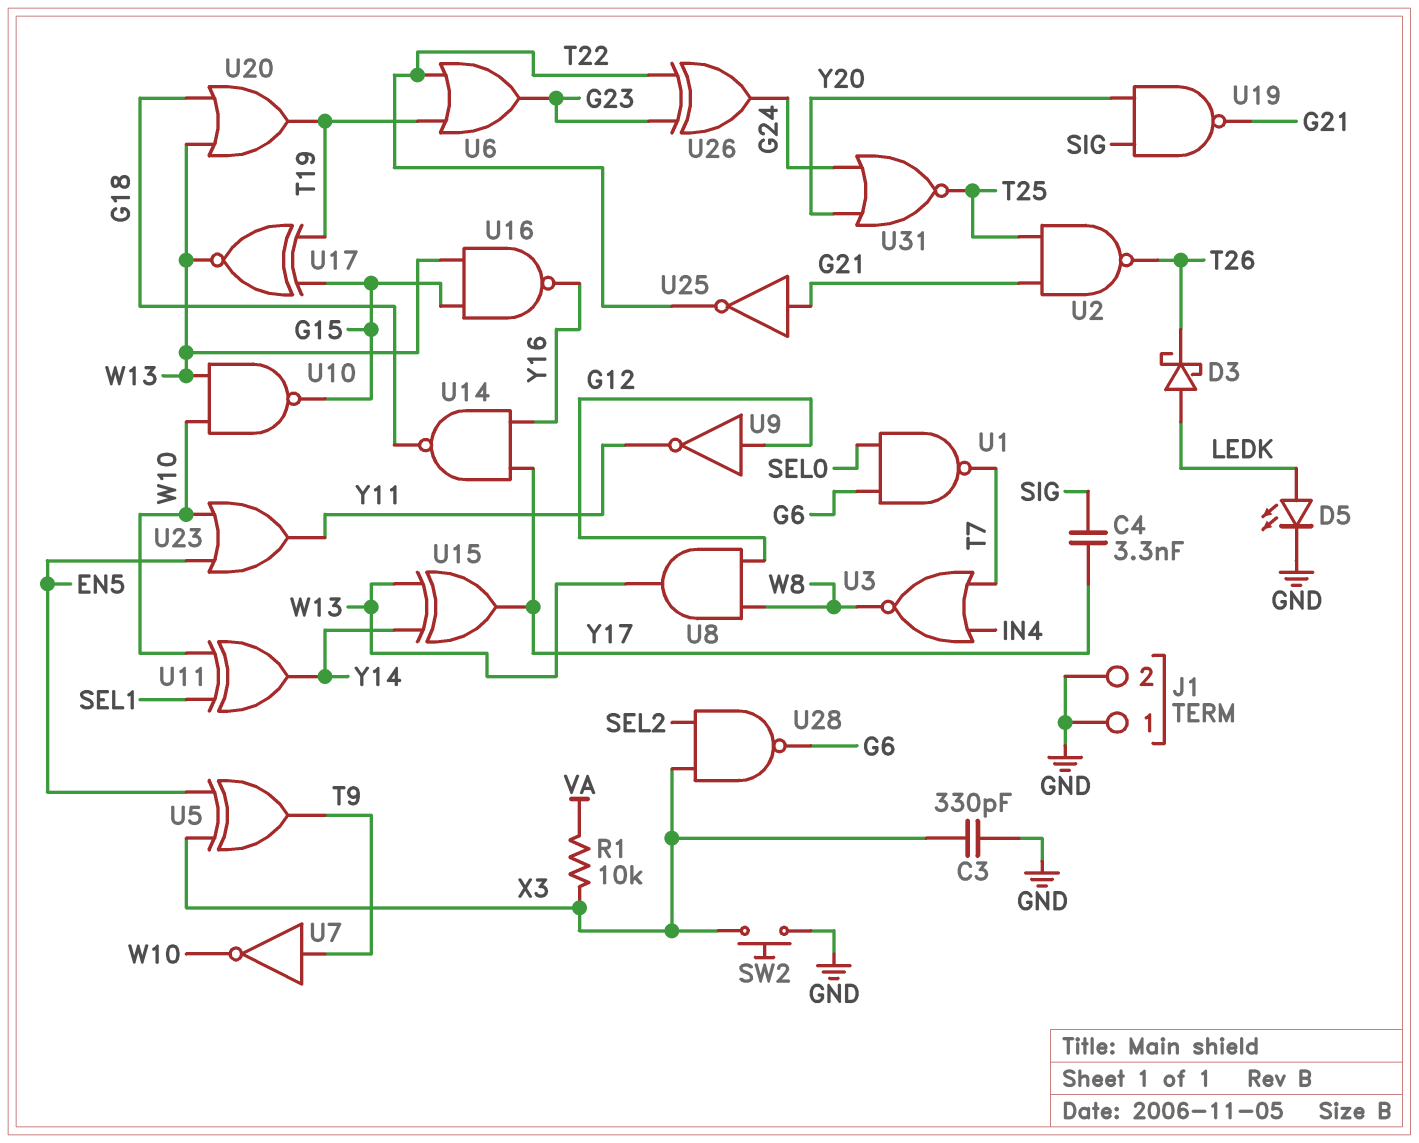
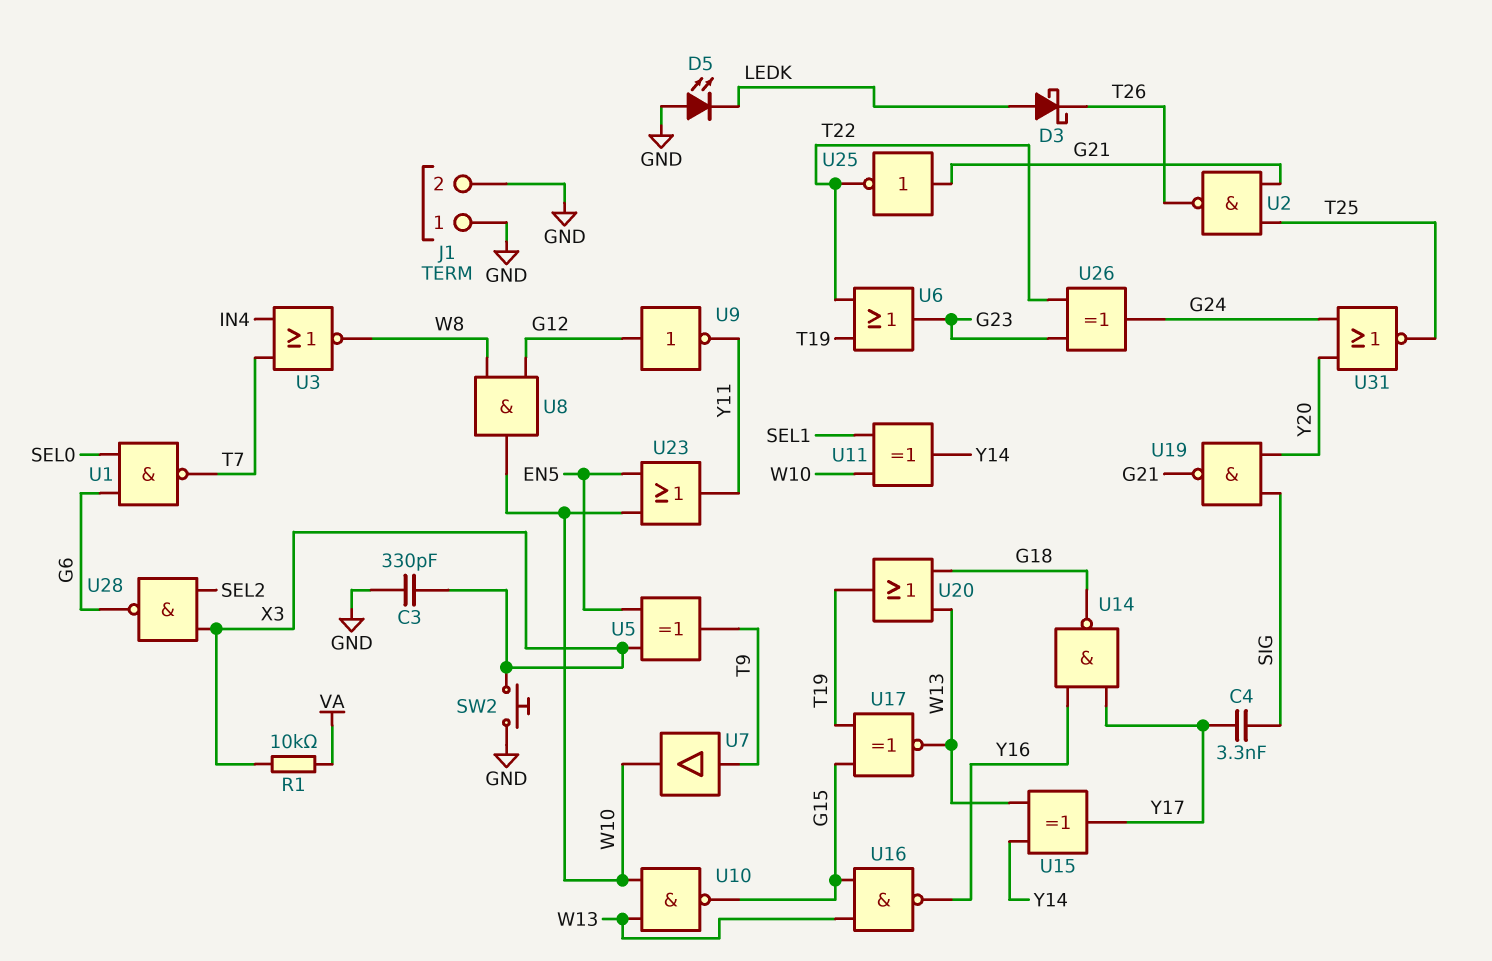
D5: LED (A LEDK, K GND) -> LED (A GND, K LEDK)
U7: NOT (in T9, out W10) -> buffer (in T9, out W10)
U8: AND (in G12, in W8, out W13) -> AND (in G12, in W8, out W10)

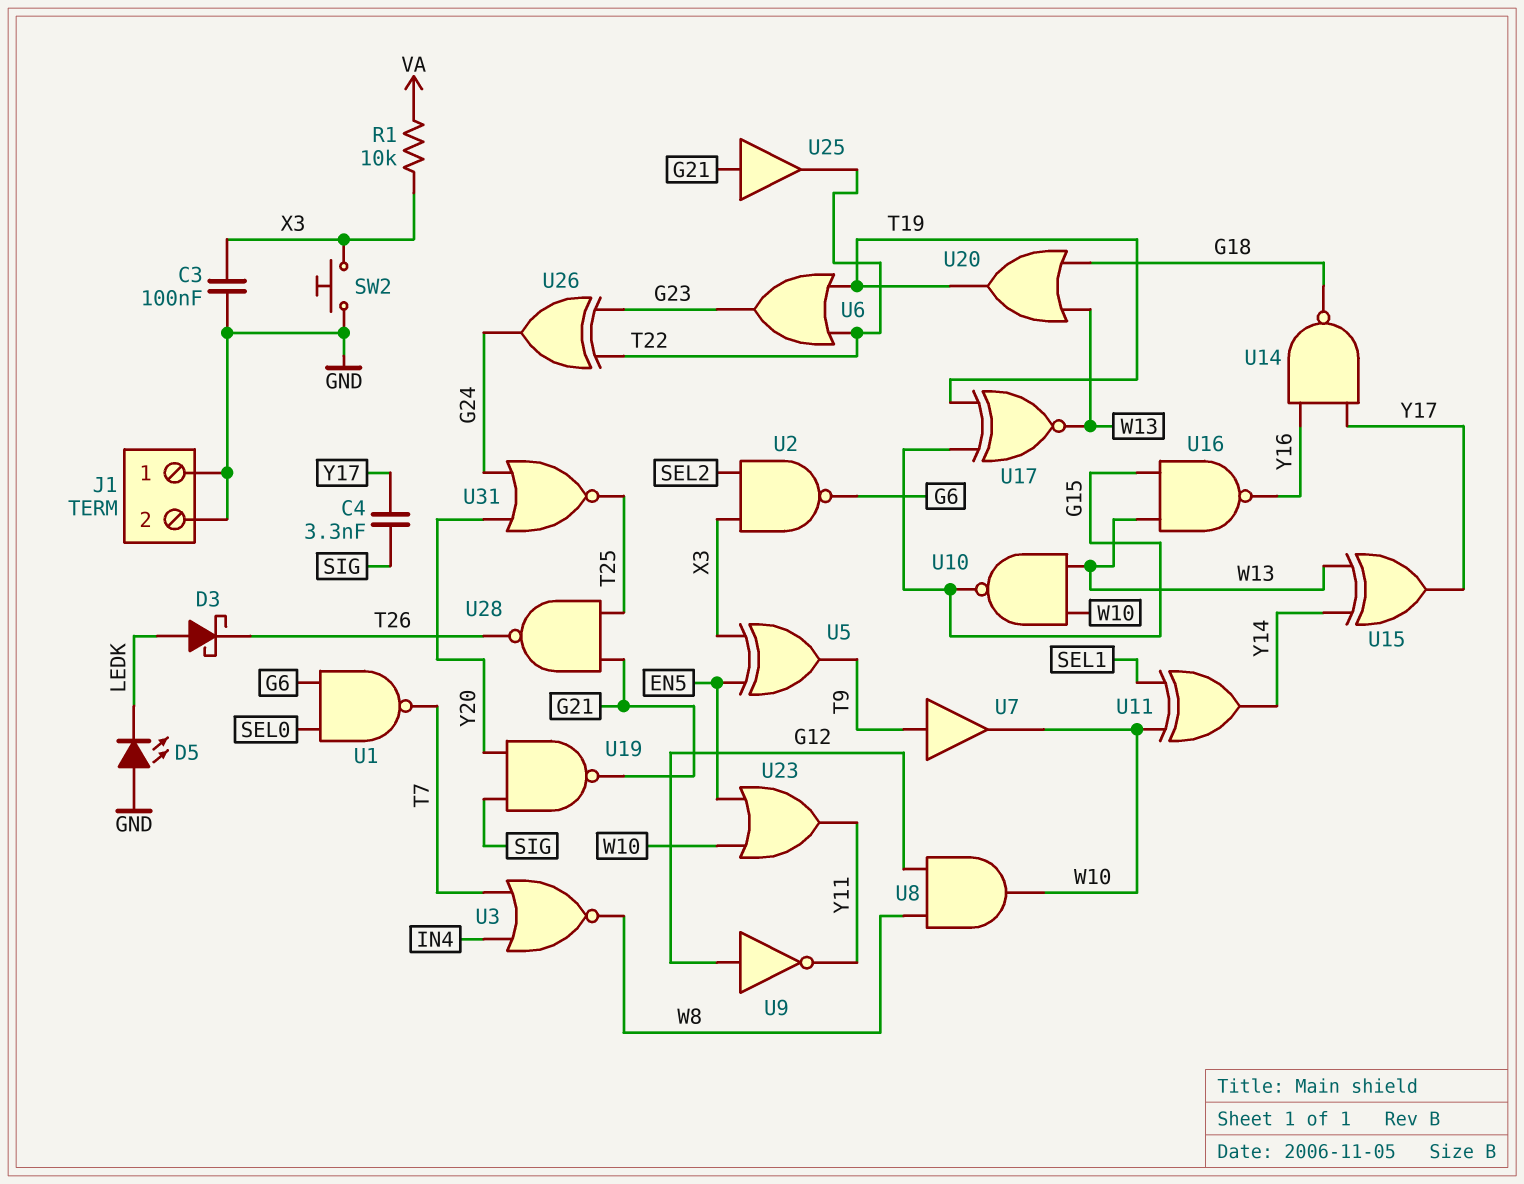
C3: 330pF (GND, X3) -> 100nF (GND, X3)
U2: NAND (in G21, in T25, out T26) -> NAND (in SEL2, in X3, out G6)
U25: NOT (in G21, out T22) -> buffer (in G21, out T22)
U28: NAND (in SEL2, in X3, out G6) -> NAND (in G21, in T25, out T26)

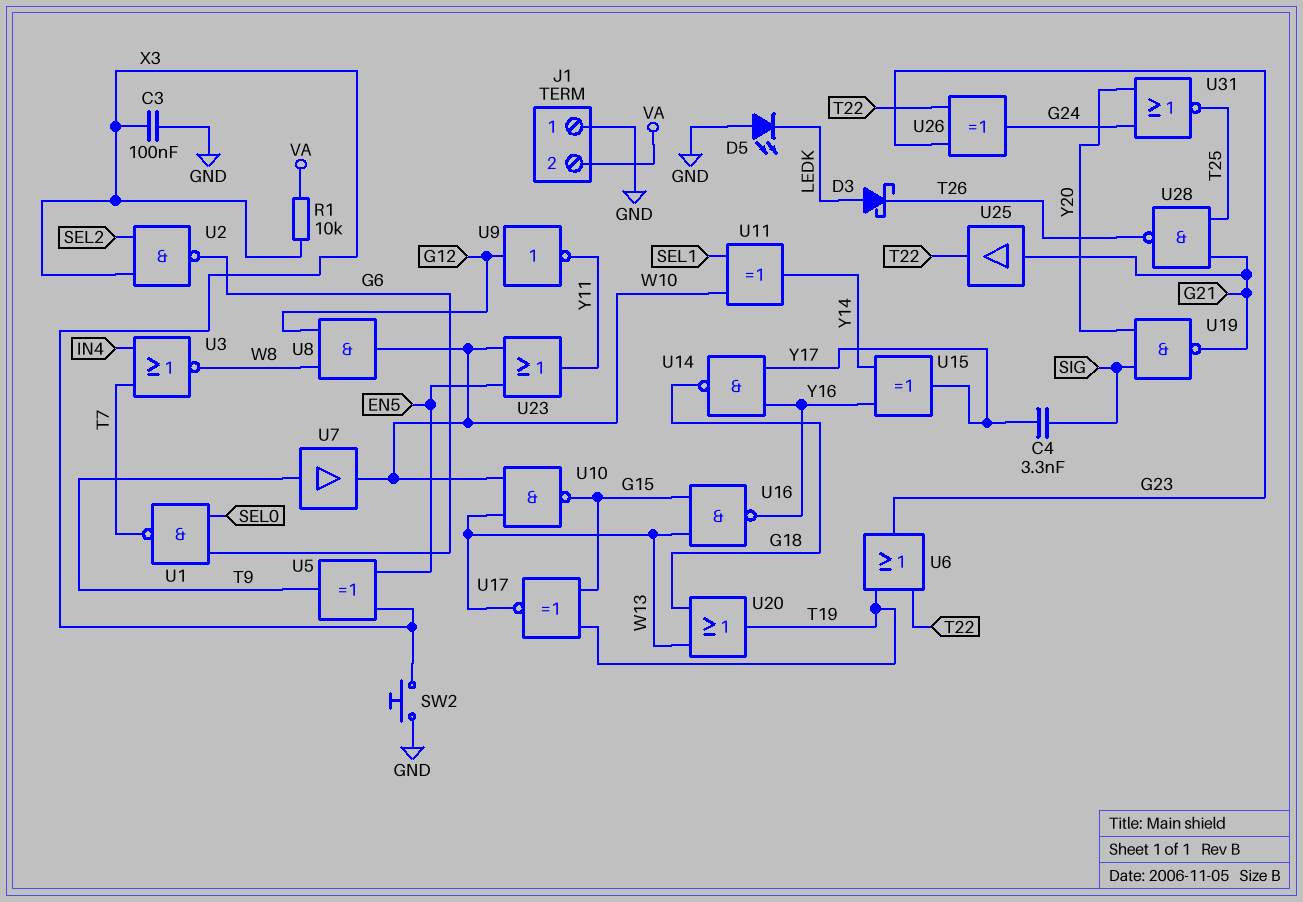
J1 pin 2: GND -> VA
U15: XOR (in W13, in Y14, out Y17) -> XOR (in Y14, in Y16, out Y17)

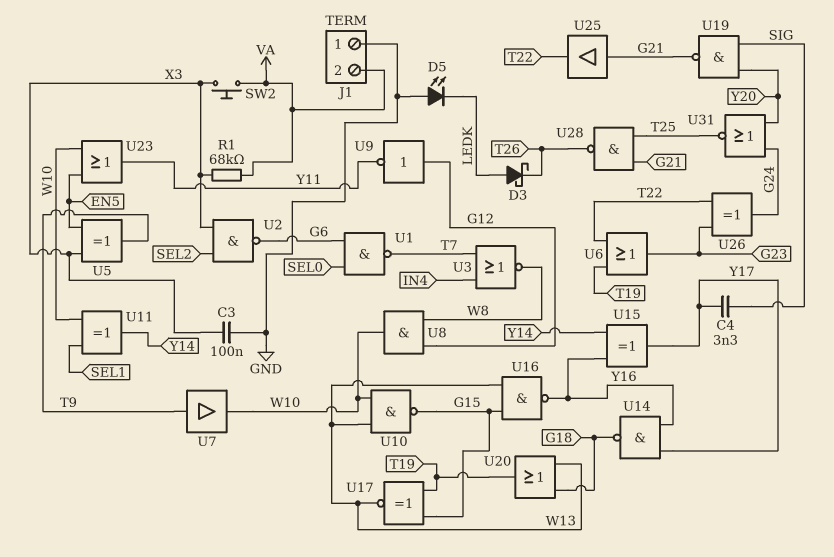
R1: 10k (VA, X3) -> 68k (VA, X3)
SW2: button (GND, X3) -> button (VA, X3)

